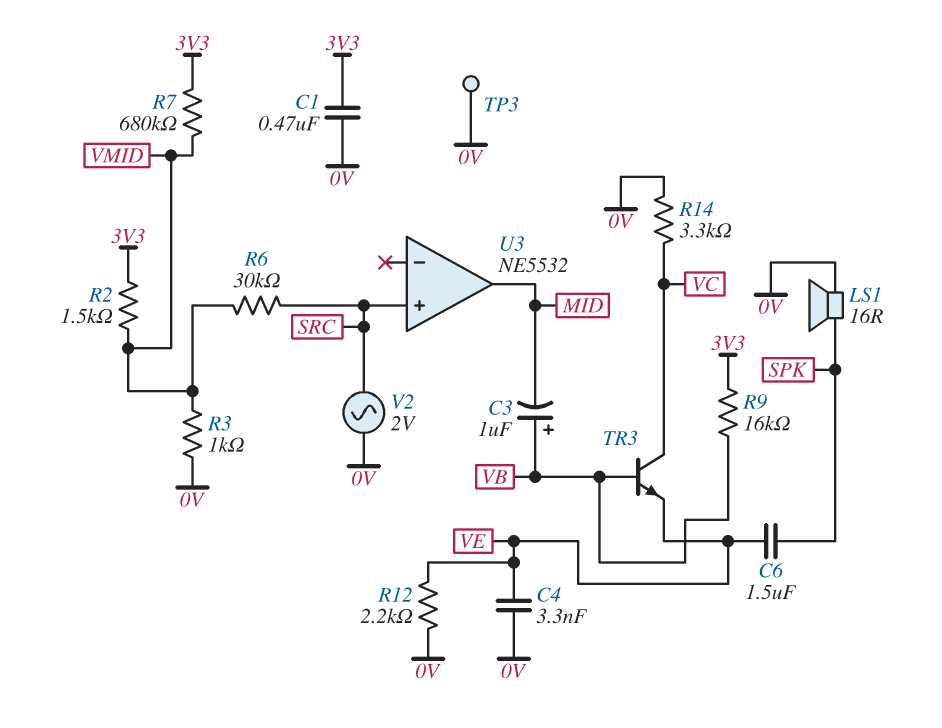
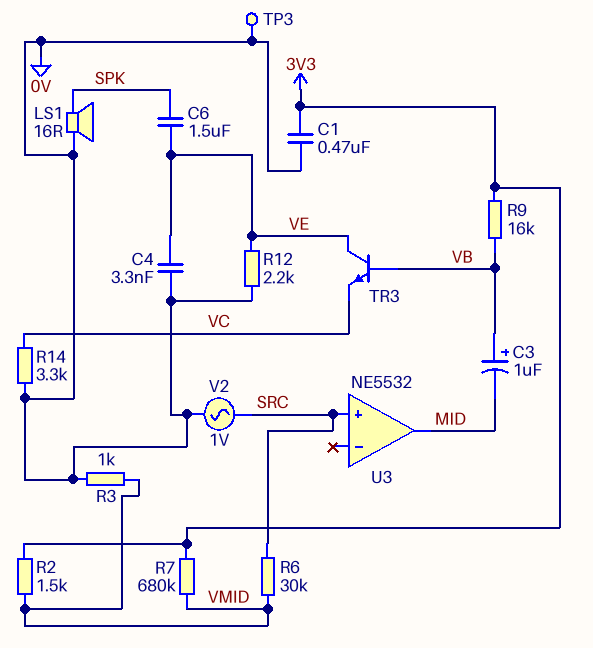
TR3: NPN (B VB, C VC, E VE) -> NPN (B VB, C VE, E VC)
V2: AC 2V (0V, SRC) -> AC 1V (0V, SRC)

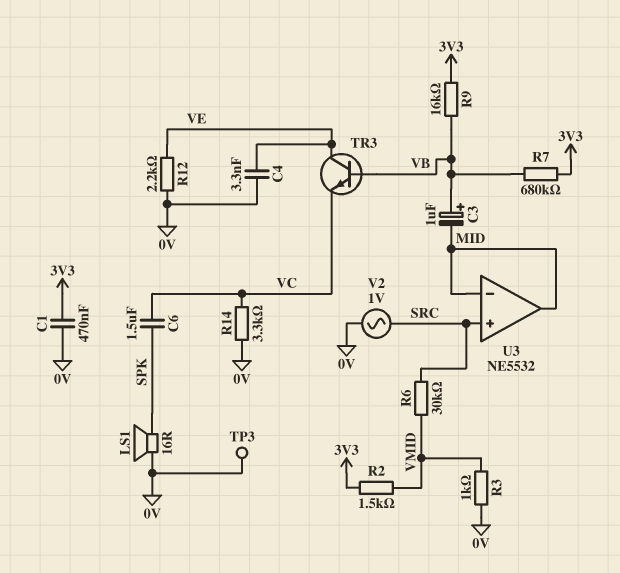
C6: 1.5uF (SPK, VE) -> 1.5uF (SPK, VC)
R7: 680k (3V3, VMID) -> 680k (3V3, VB)
U3 pin in-: none -> MID

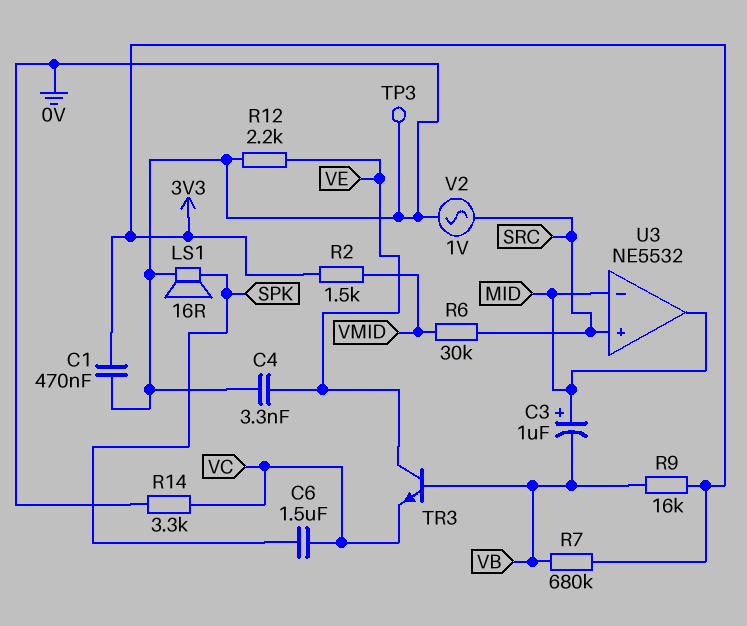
C3: 1uF (plus VB, minus MID) -> 1uF (plus MID, minus VB)
R3: 1k (0V, VMID) -> none

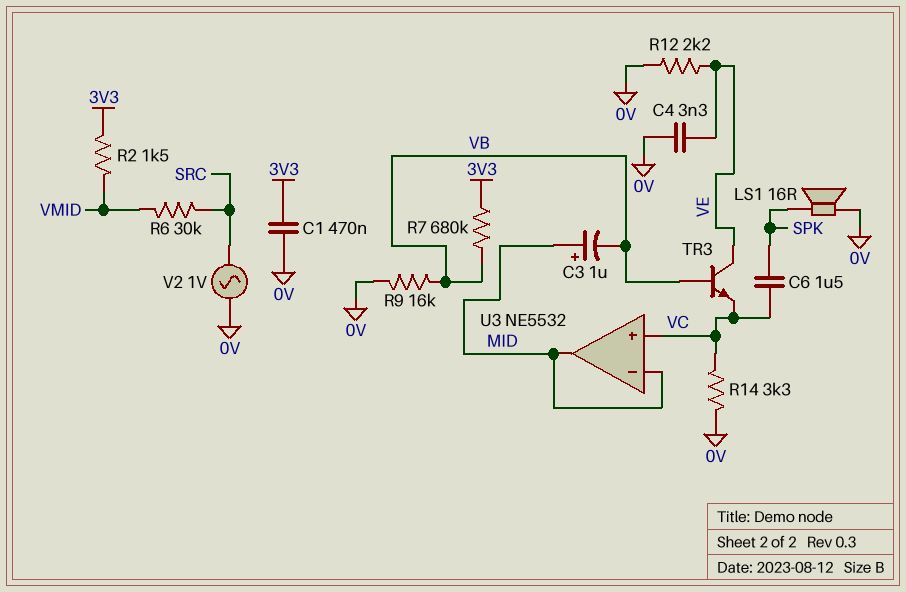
R9: 16k (3V3, VB) -> 16k (0V, VB)
TP3: test point (0V) -> none
U3 pin in+: SRC -> VC

